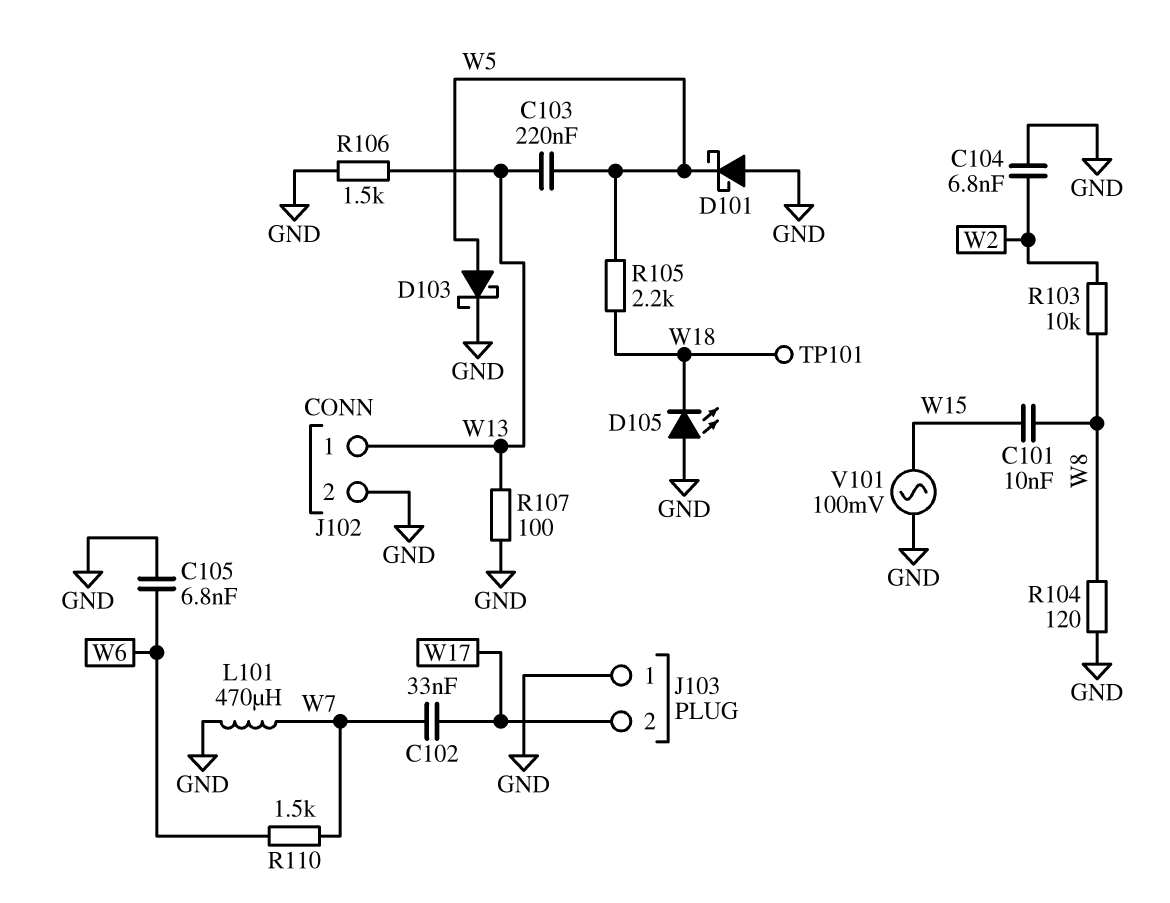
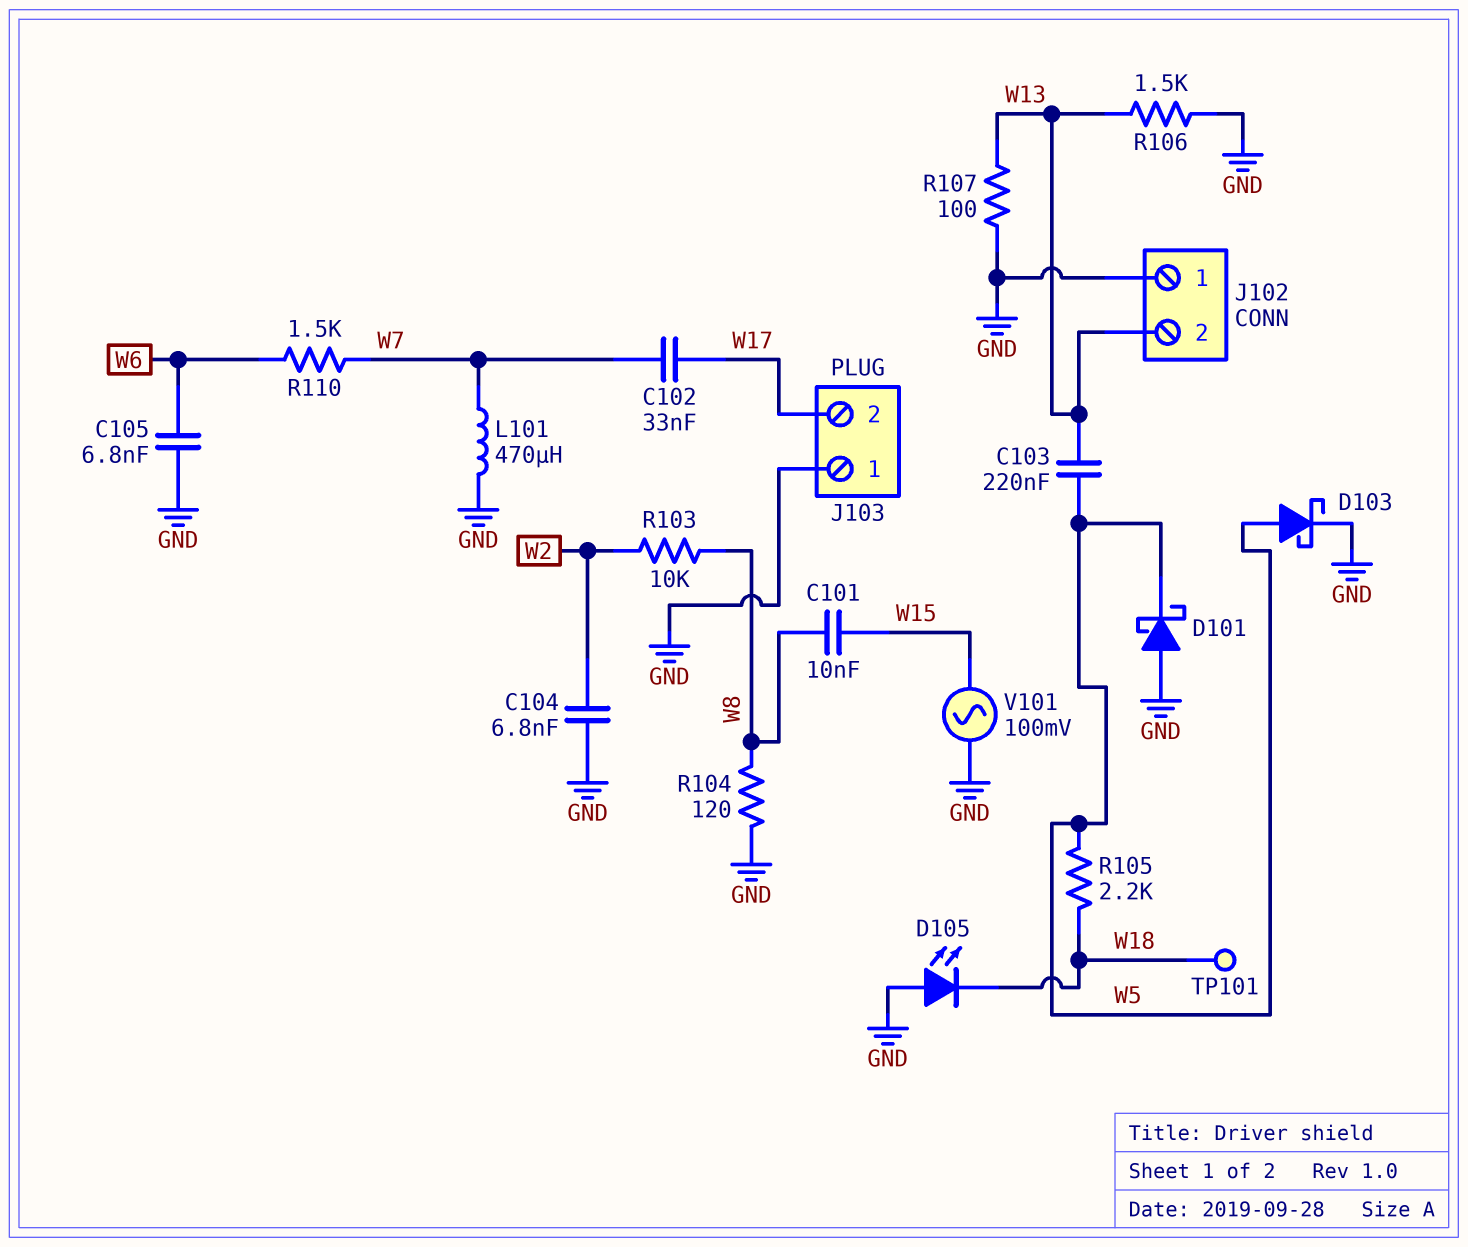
J102 pin 1: W13 -> GND
J102 pin 2: GND -> W13

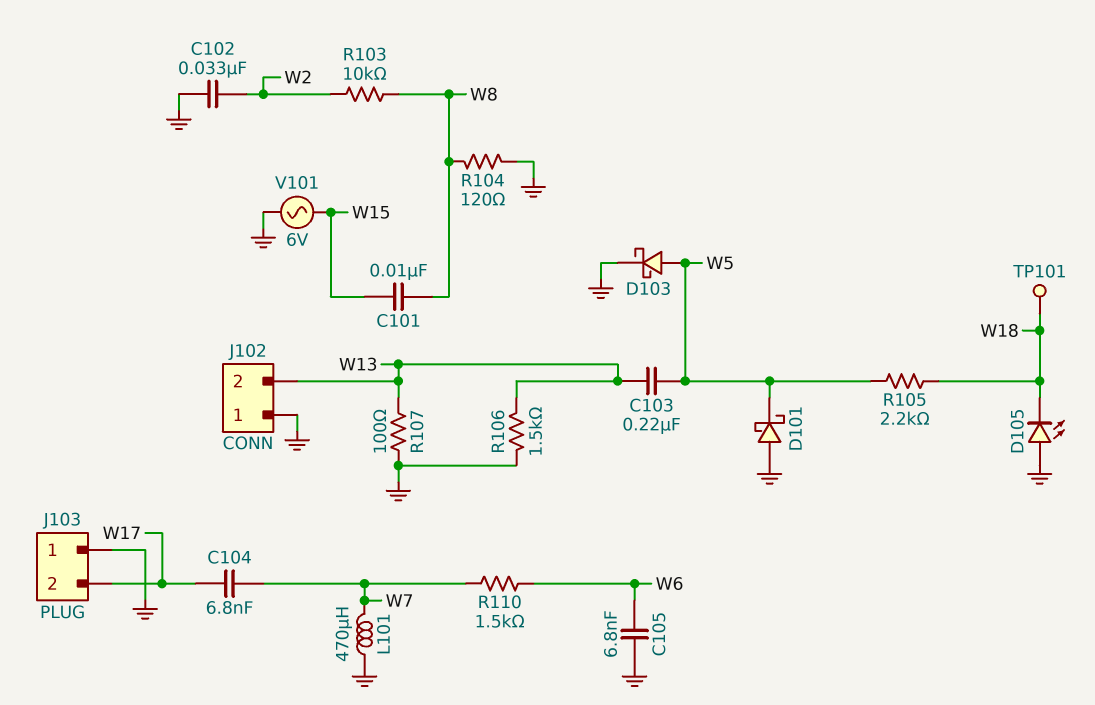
C102: 33nF (W7, W17) -> 33nF (GND, W2)
C104: 6.8nF (GND, W2) -> 6.8nF (W7, W17)
V101: AC 100mV (GND, W15) -> AC 6V (GND, W15)

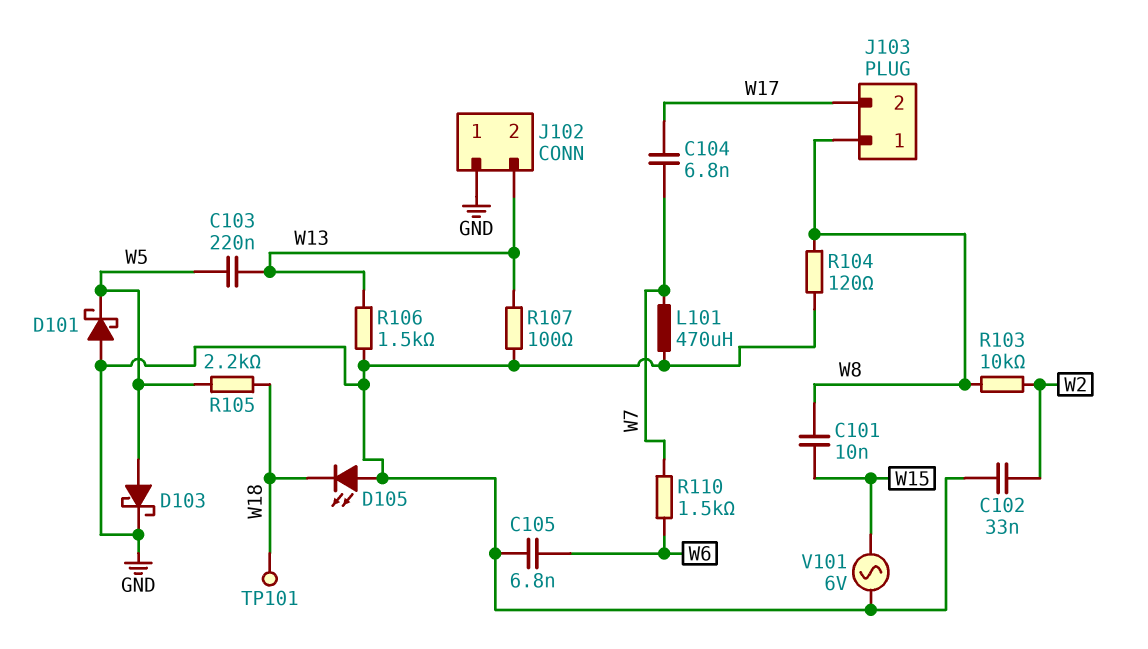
J103 pin 1: GND -> W8

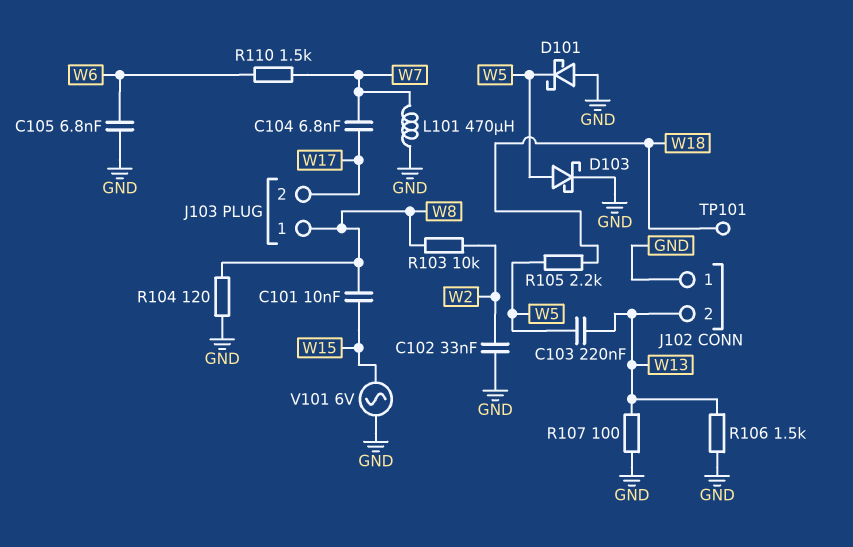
D105: LED (A GND, K W18) -> none

